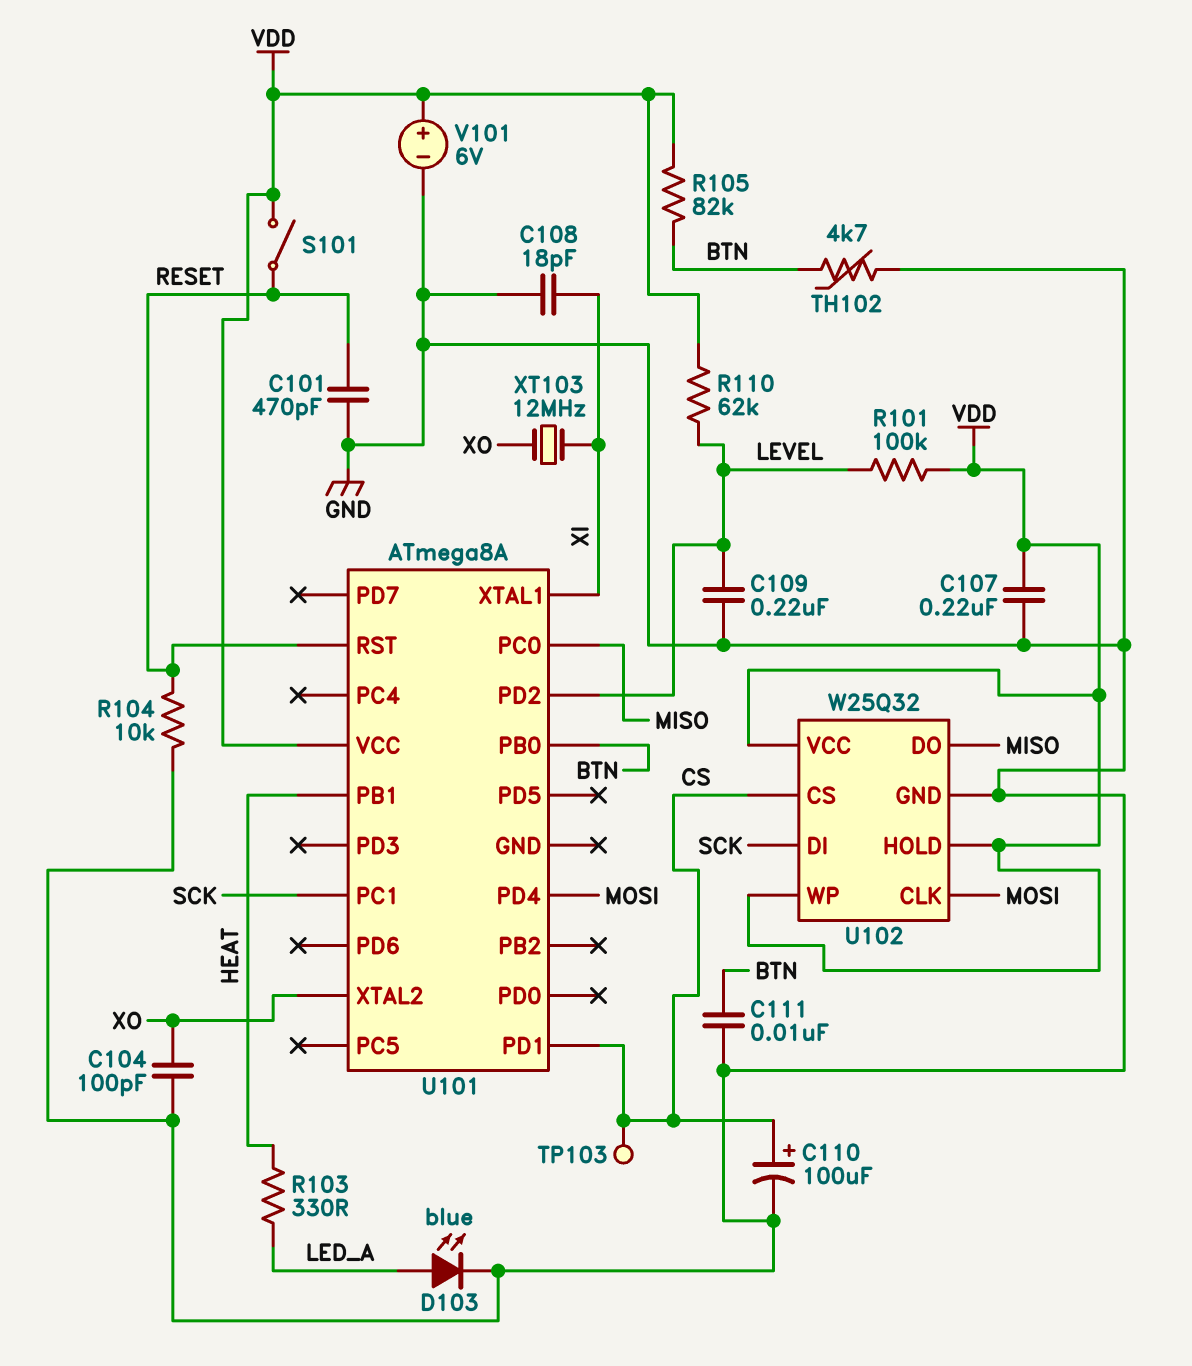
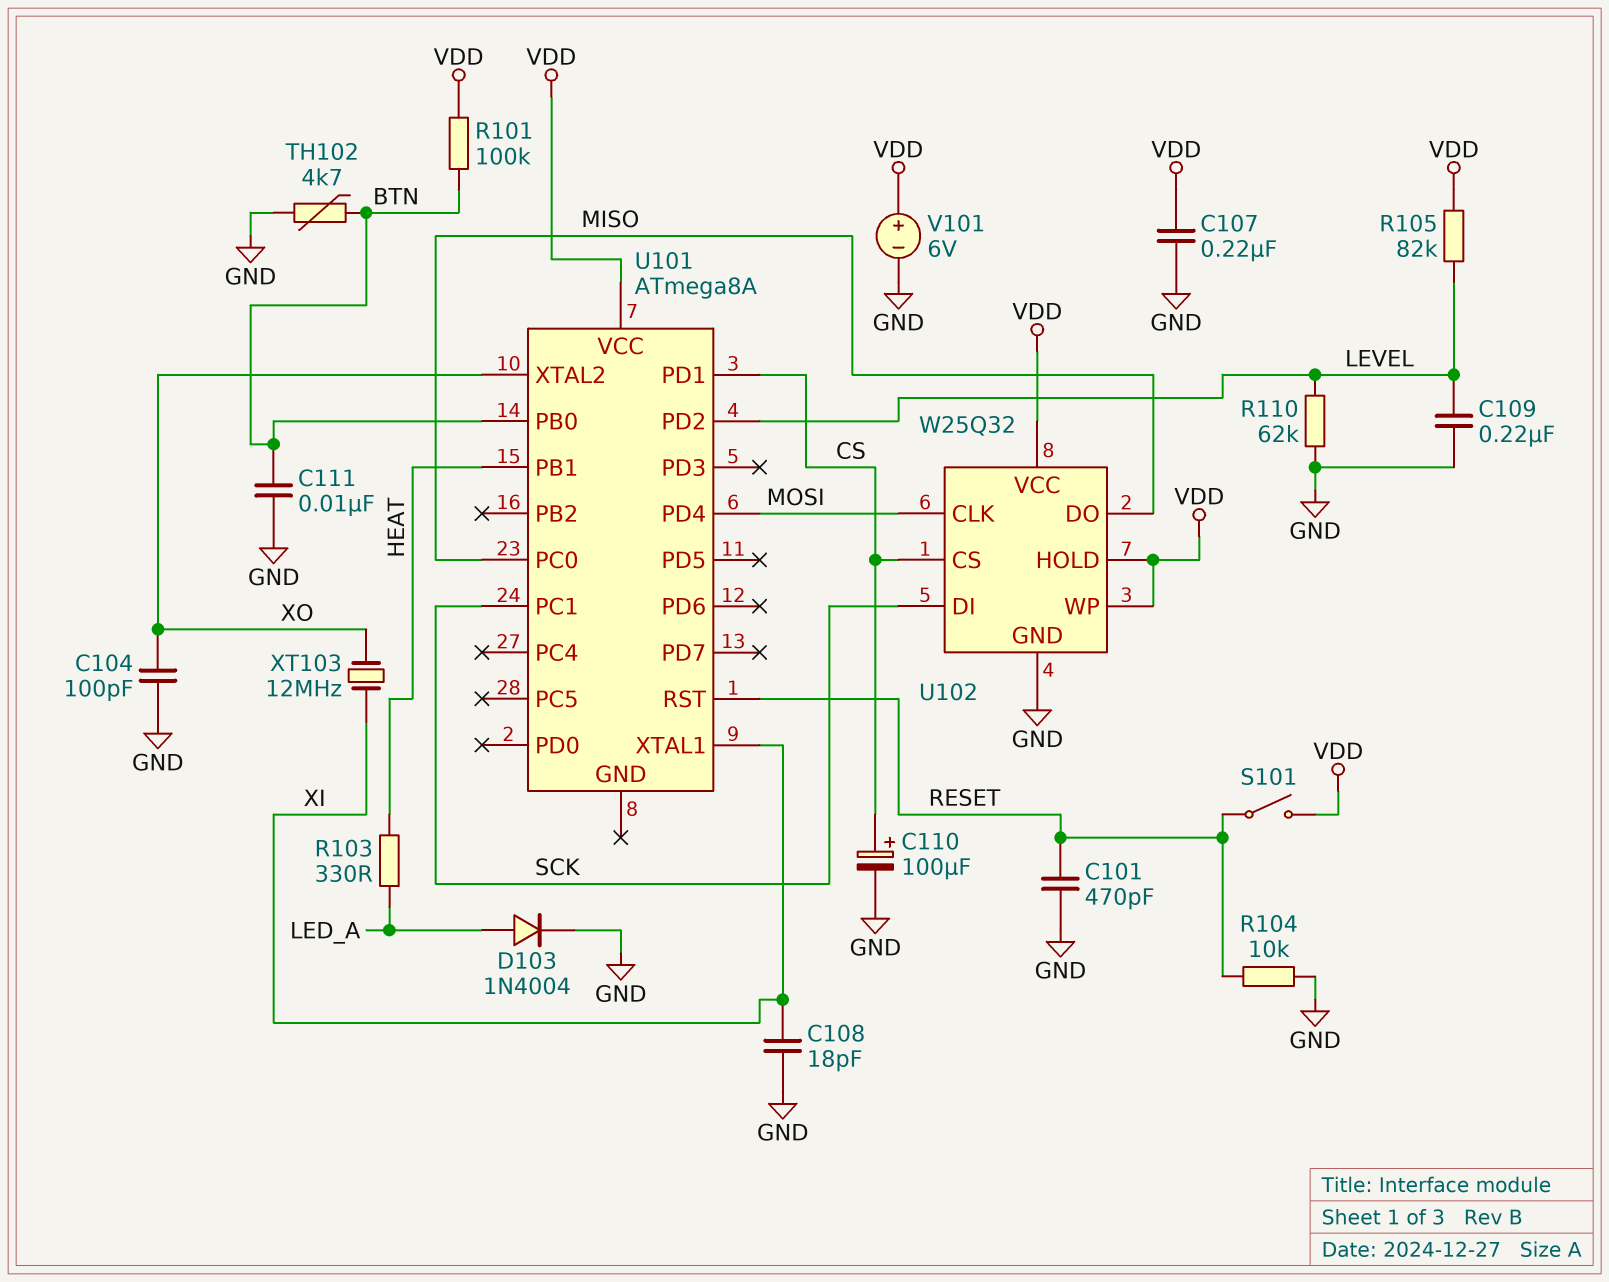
D103: LED blue (A LED_A, K GND) -> diode 1N4004 (A LED_A, K GND)
R101: 100k (LEVEL, VDD) -> 100k (BTN, VDD)
R105: 82k (BTN, VDD) -> 82k (LEVEL, VDD)
R110: 62k (LEVEL, VDD) -> 62k (GND, LEVEL)
TP103: test point (CS) -> none

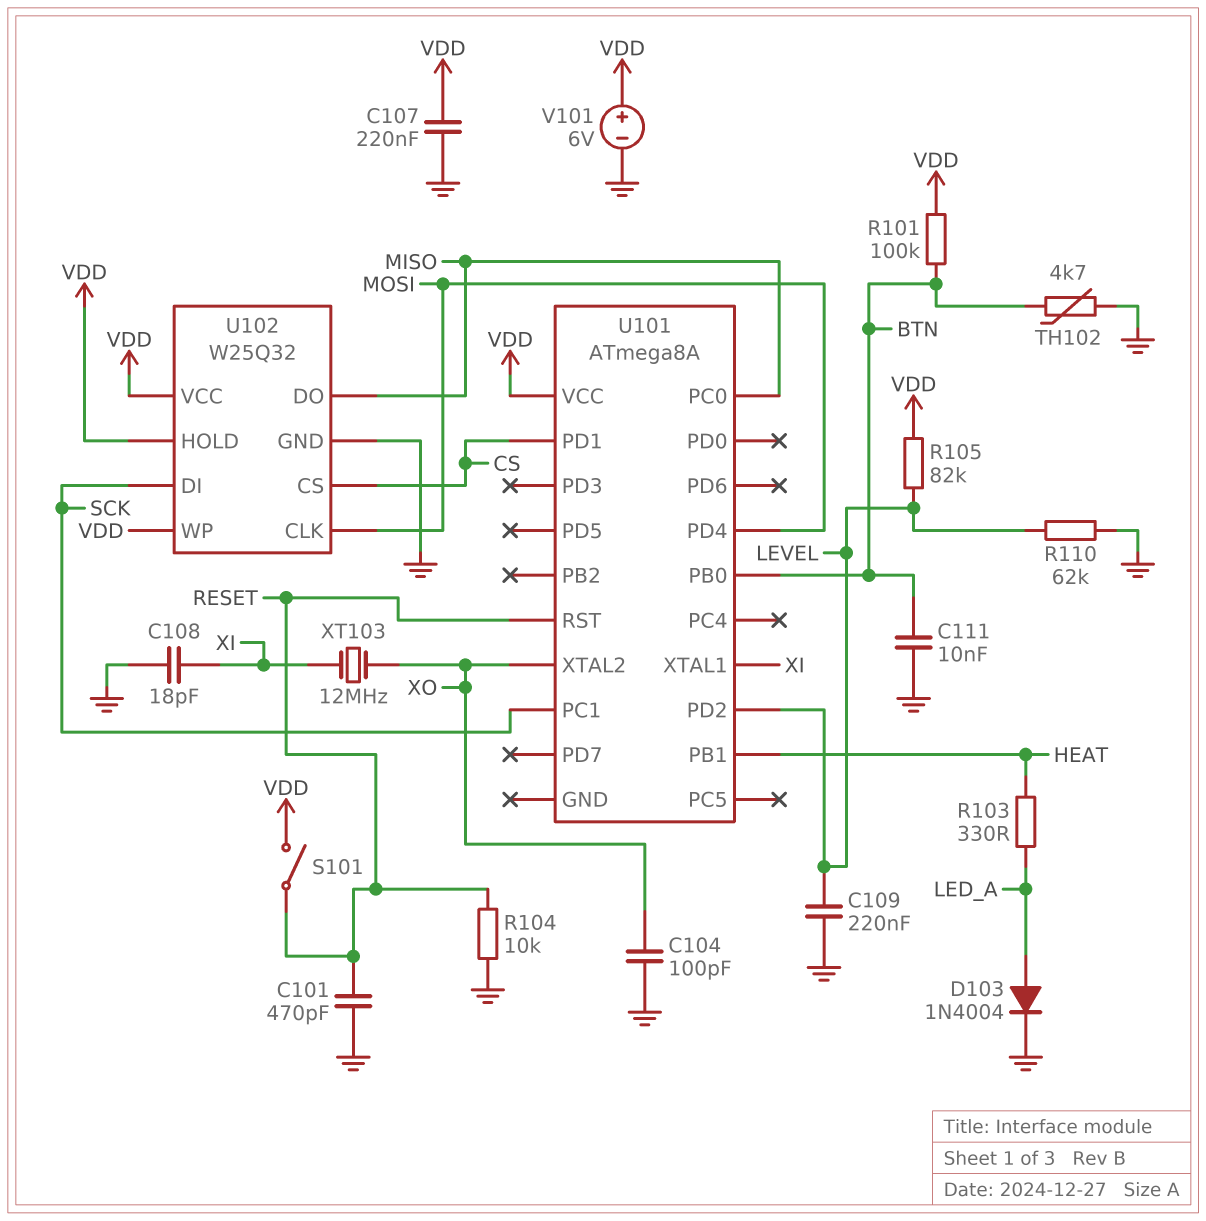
C110: 100uF (plus CS, minus GND) -> none

